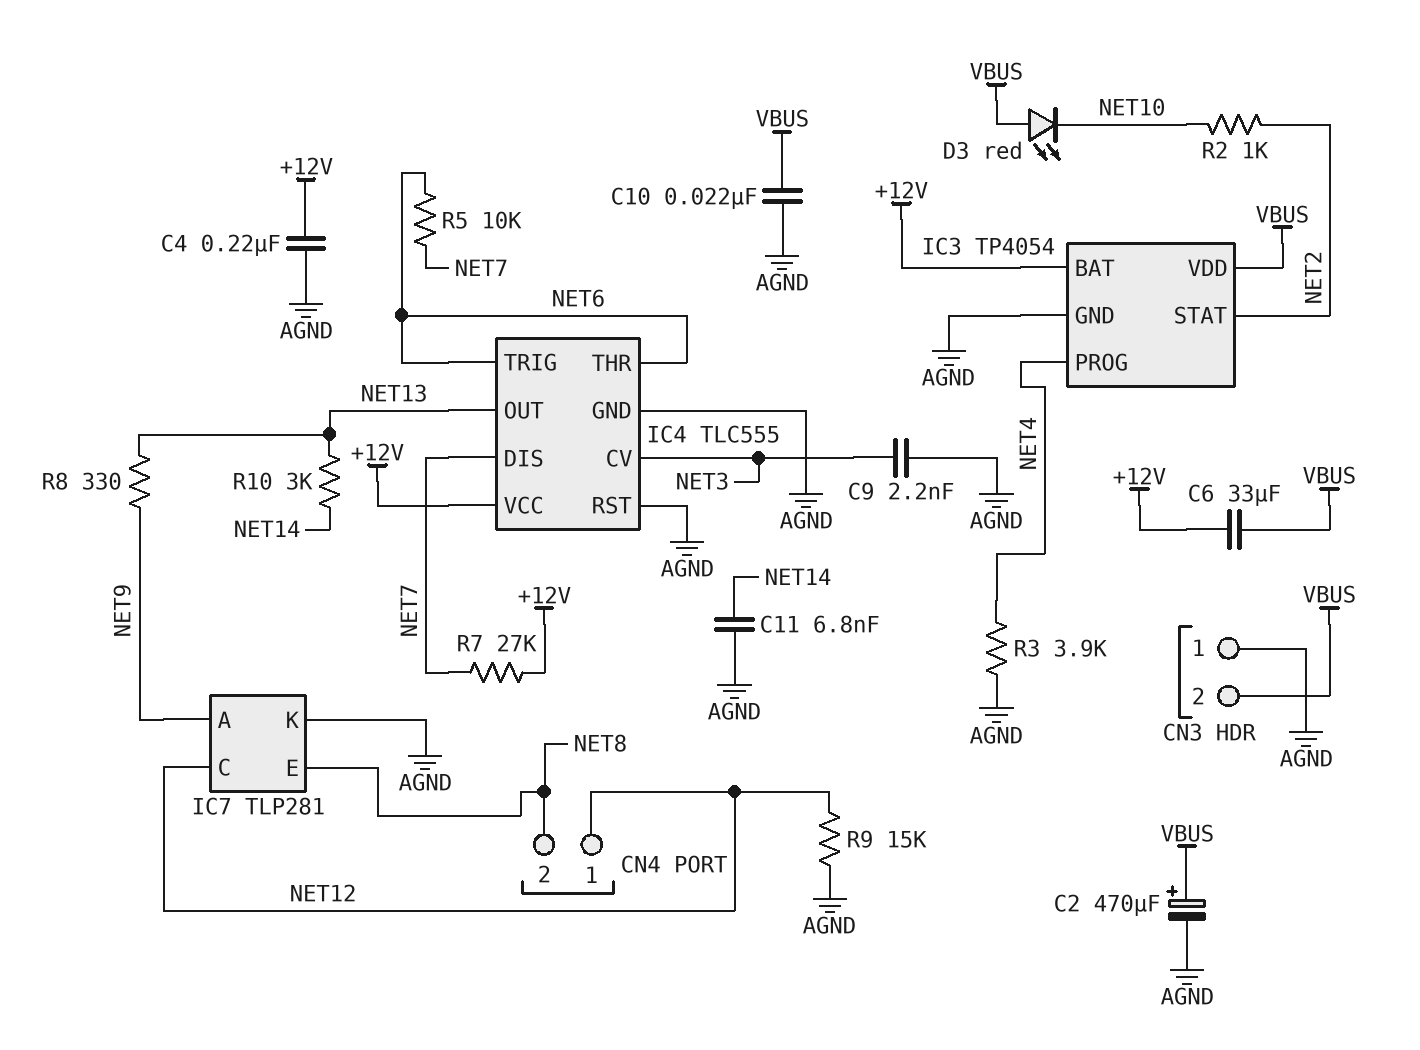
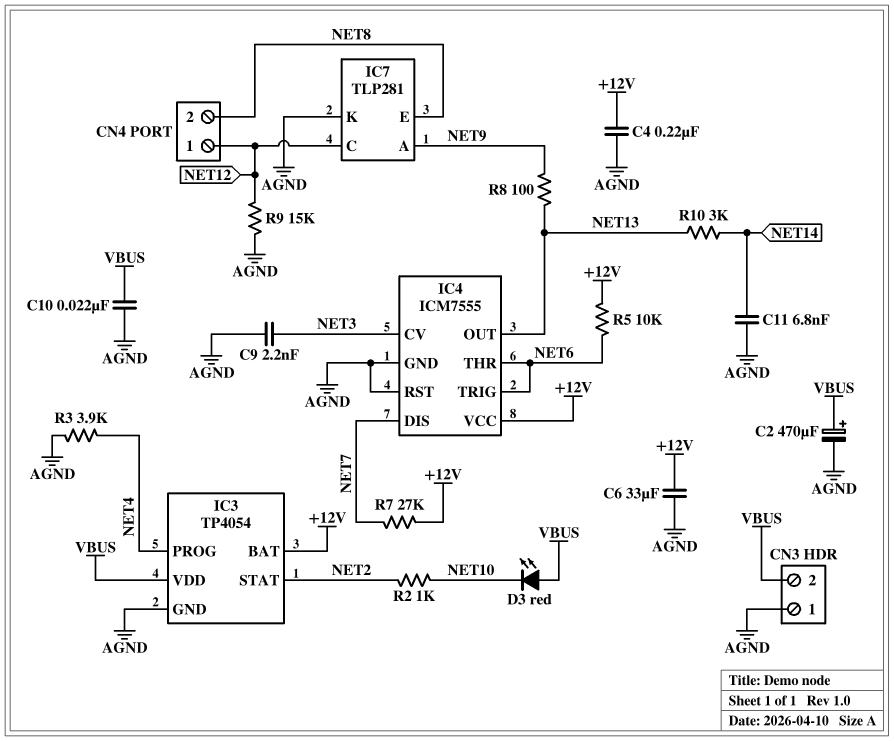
C6: 33uF (+12V, VBUS) -> 33uF (+12V, AGND)
IC4: TLC555 -> ICM7555
R5: 10k (NET6, NET7) -> 10k (+12V, NET6)
R8: 330 (NET9, NET13) -> 100 (NET9, NET13)

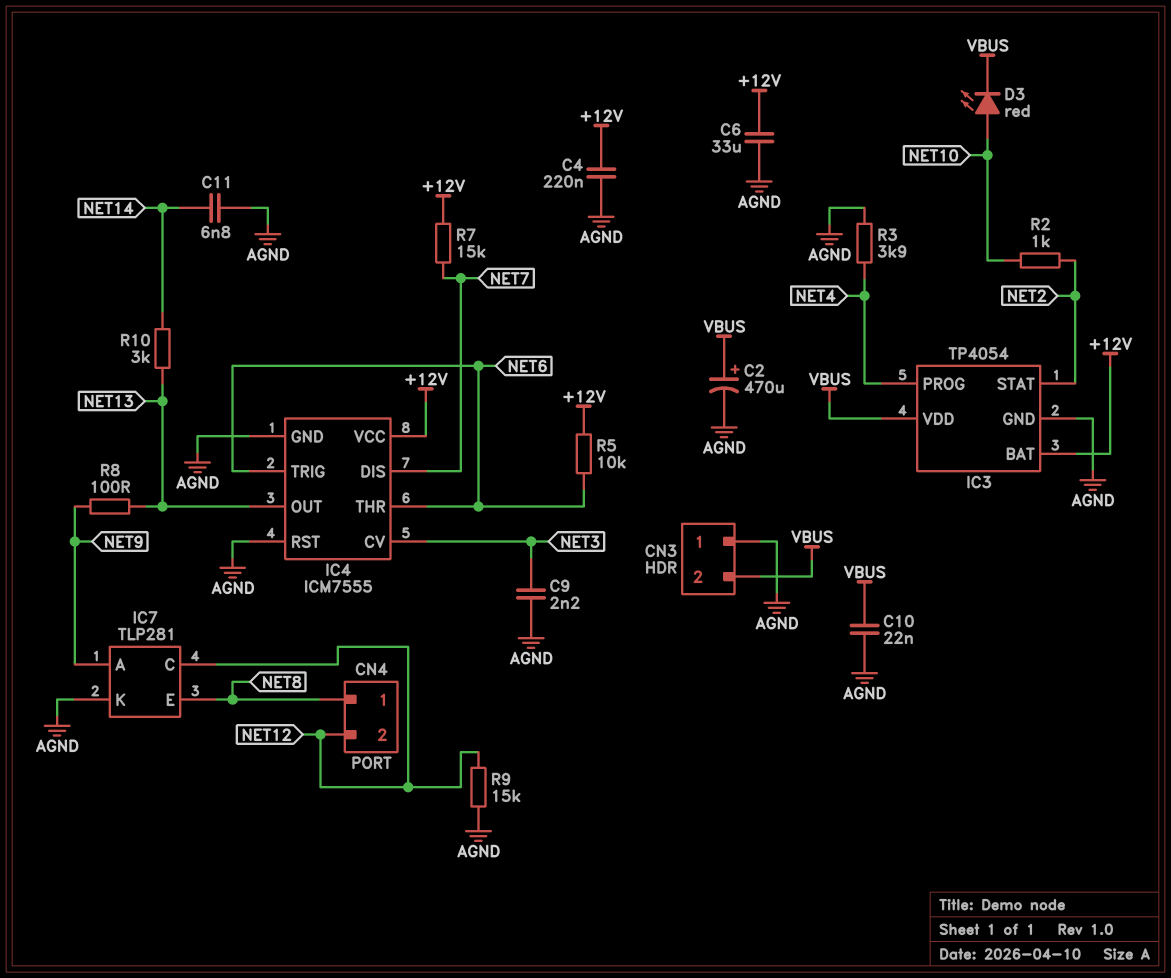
CN4 pin 1: NET12 -> NET8
CN4 pin 2: NET8 -> NET12
D3: LED red (A VBUS, K NET10) -> LED red (A NET10, K VBUS)
R7: 27k (+12V, NET7) -> 15k (+12V, NET7)

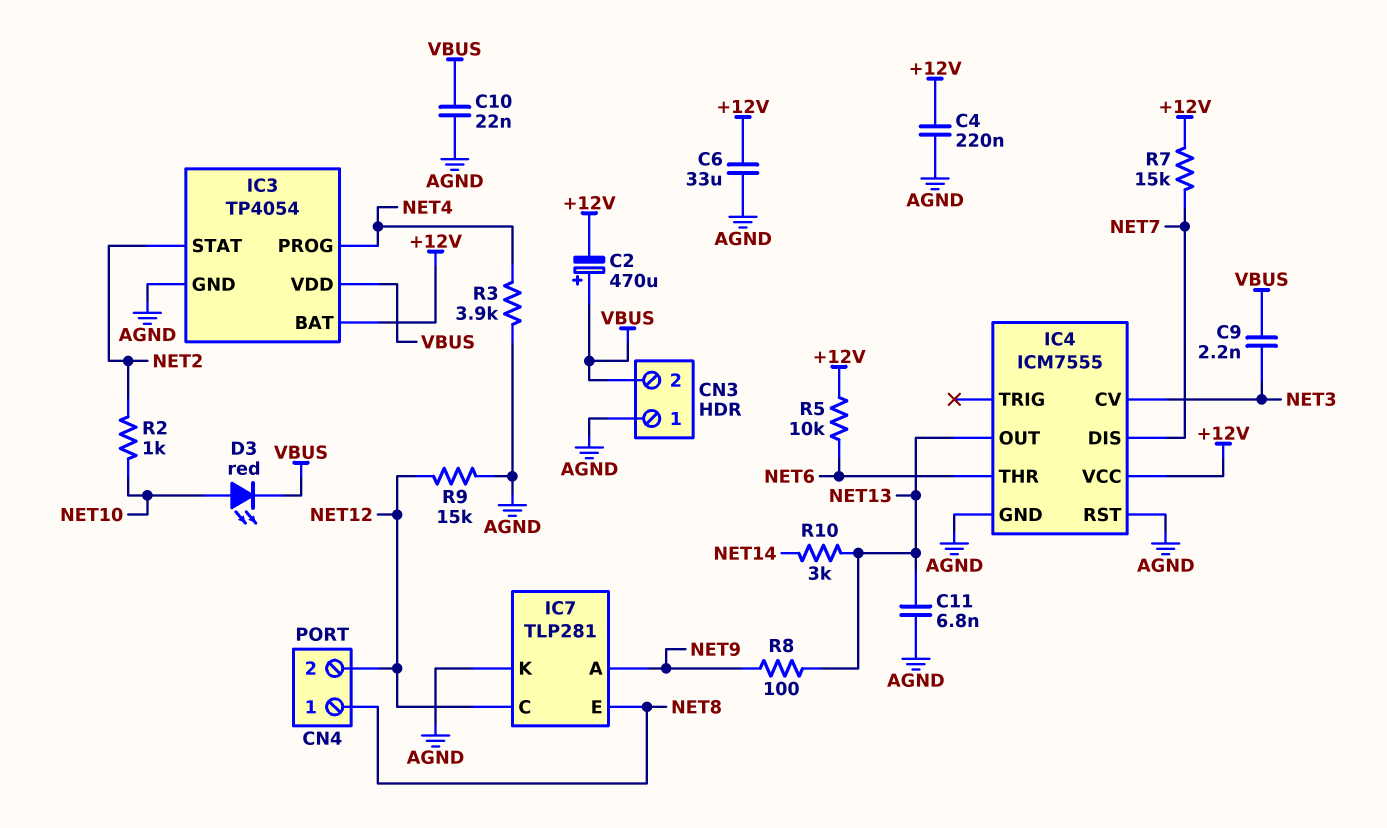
C2: 470uF (plus VBUS, minus AGND) -> 470uF (plus VBUS, minus +12V)
C9: 2.2nF (AGND, NET3) -> 2.2nF (NET3, VBUS)
C11: 6.8nF (AGND, NET14) -> 6.8nF (AGND, NET13)
IC4 pin TRIG: NET6 -> none

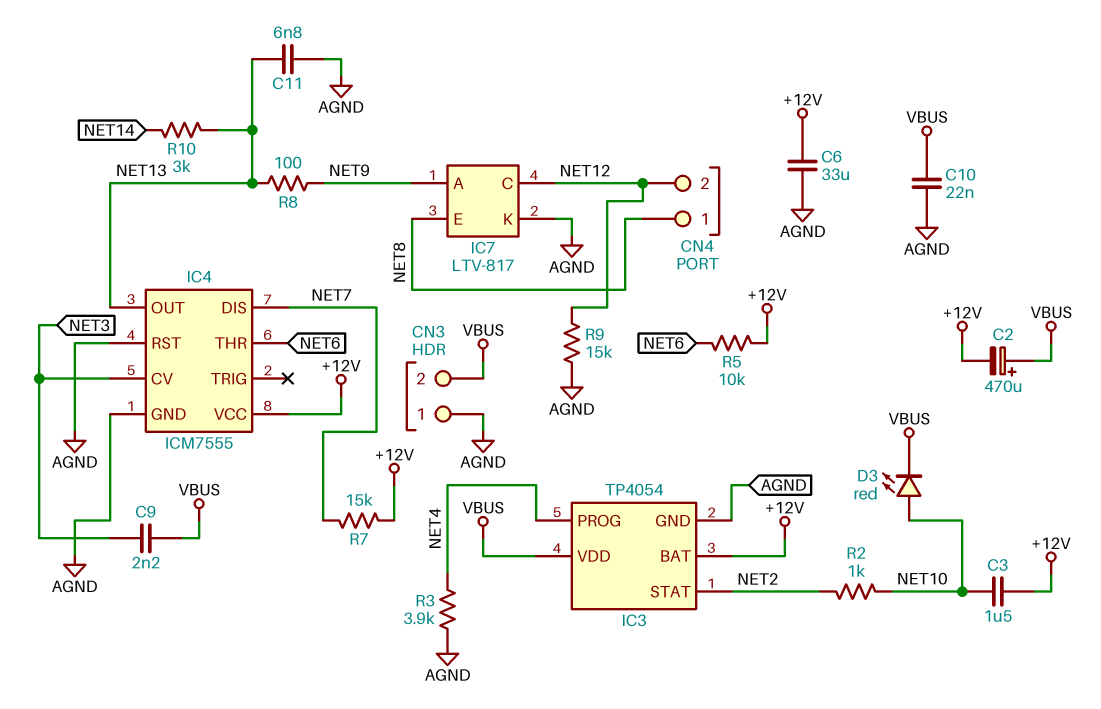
C3: none -> 1.5uF (+12V, NET10)
C4: 220nF (+12V, AGND) -> none
IC7: TLP281 -> LTV-817

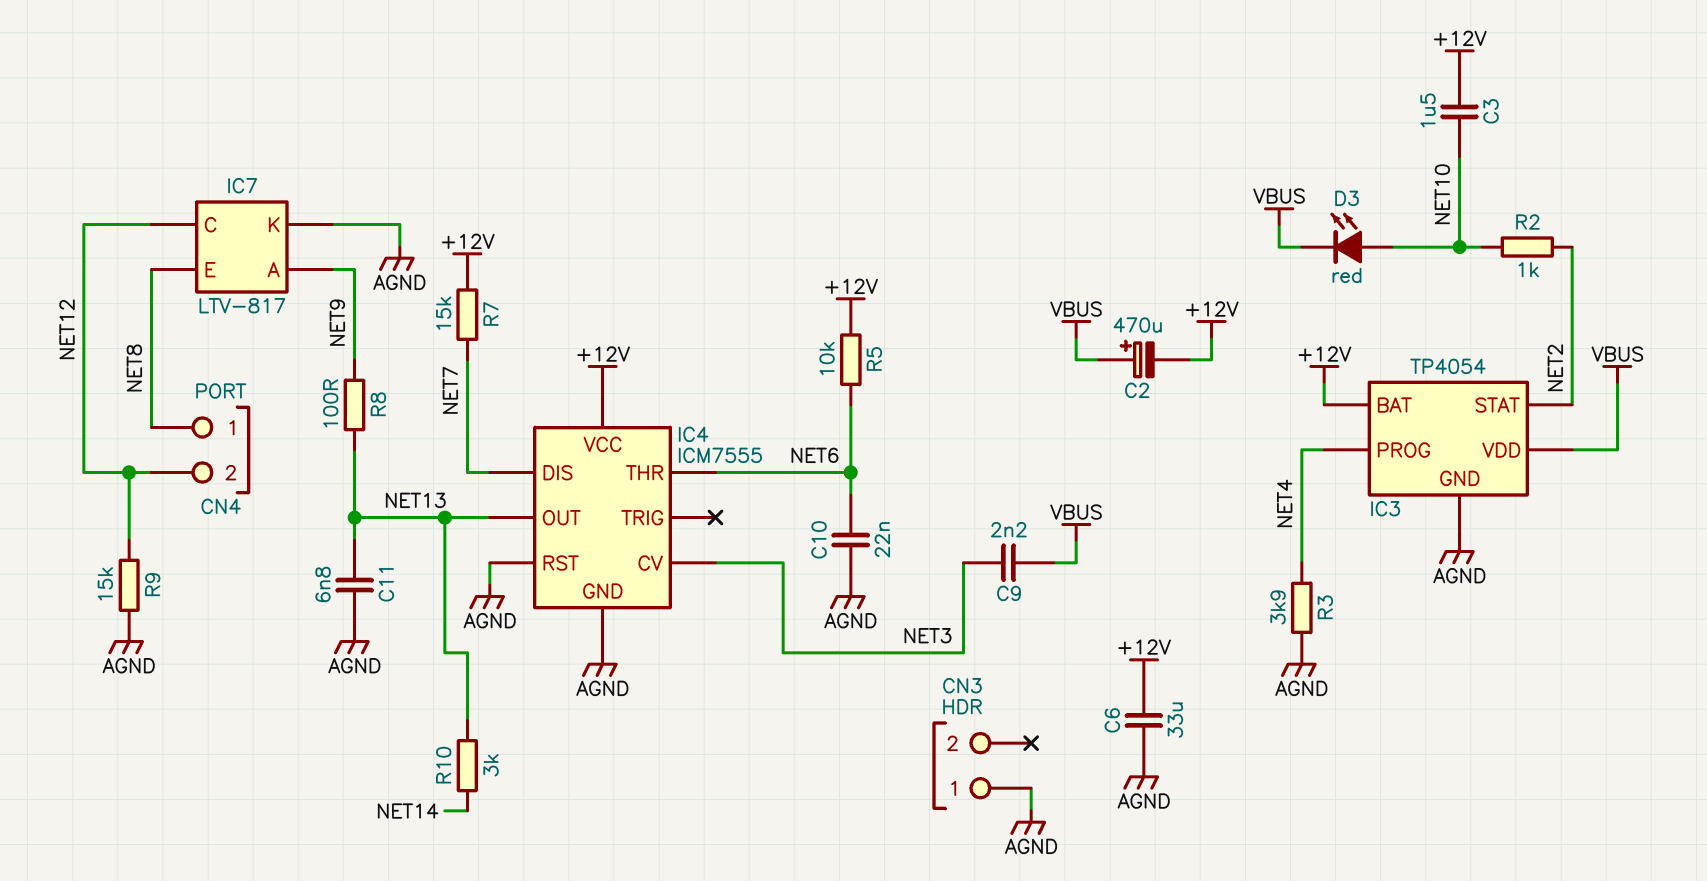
C10: 22nF (AGND, VBUS) -> 22nF (AGND, NET6)
CN3 pin 2: VBUS -> none

